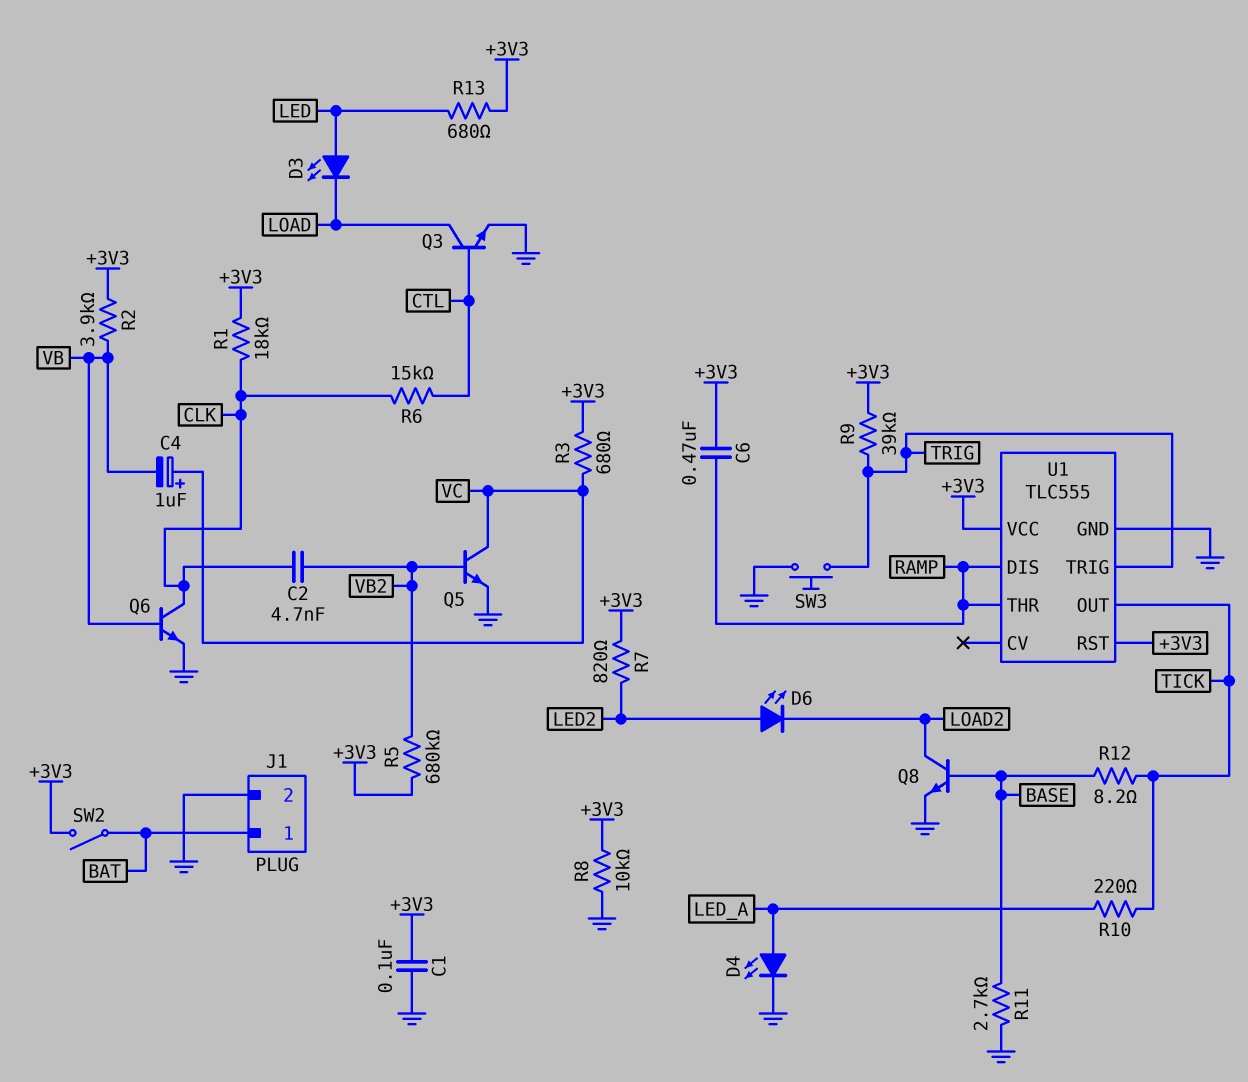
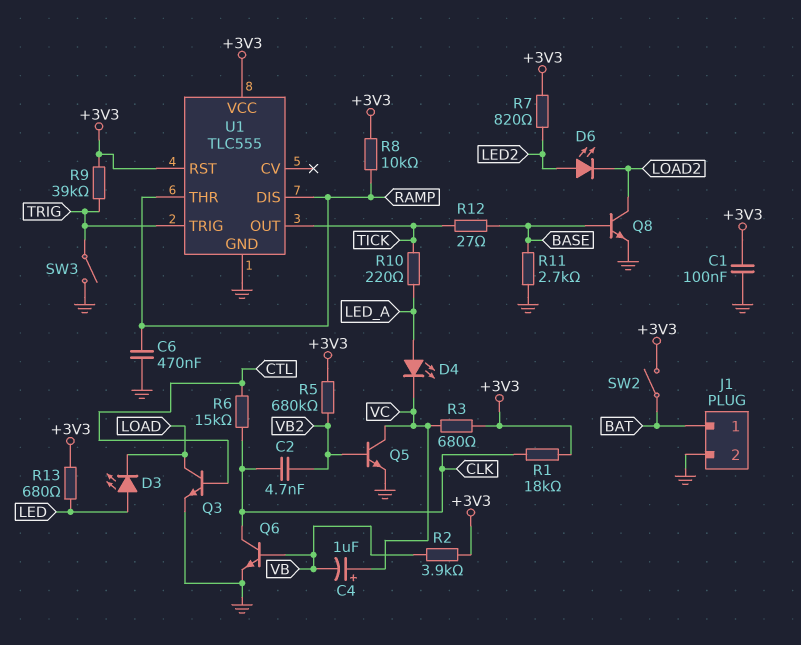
C6: 470nF (+3V3, RAMP) -> 470nF (GND, RAMP)
D4: LED (A LED_A, K GND) -> LED (A LED_A, K VC)
R8: 10k (+3V3, GND) -> 10k (+3V3, RAMP)
R12: 8.2 (BASE, TICK) -> 27 (BASE, TICK)
SW3: button (GND, TRIG) -> switch (GND, TRIG)

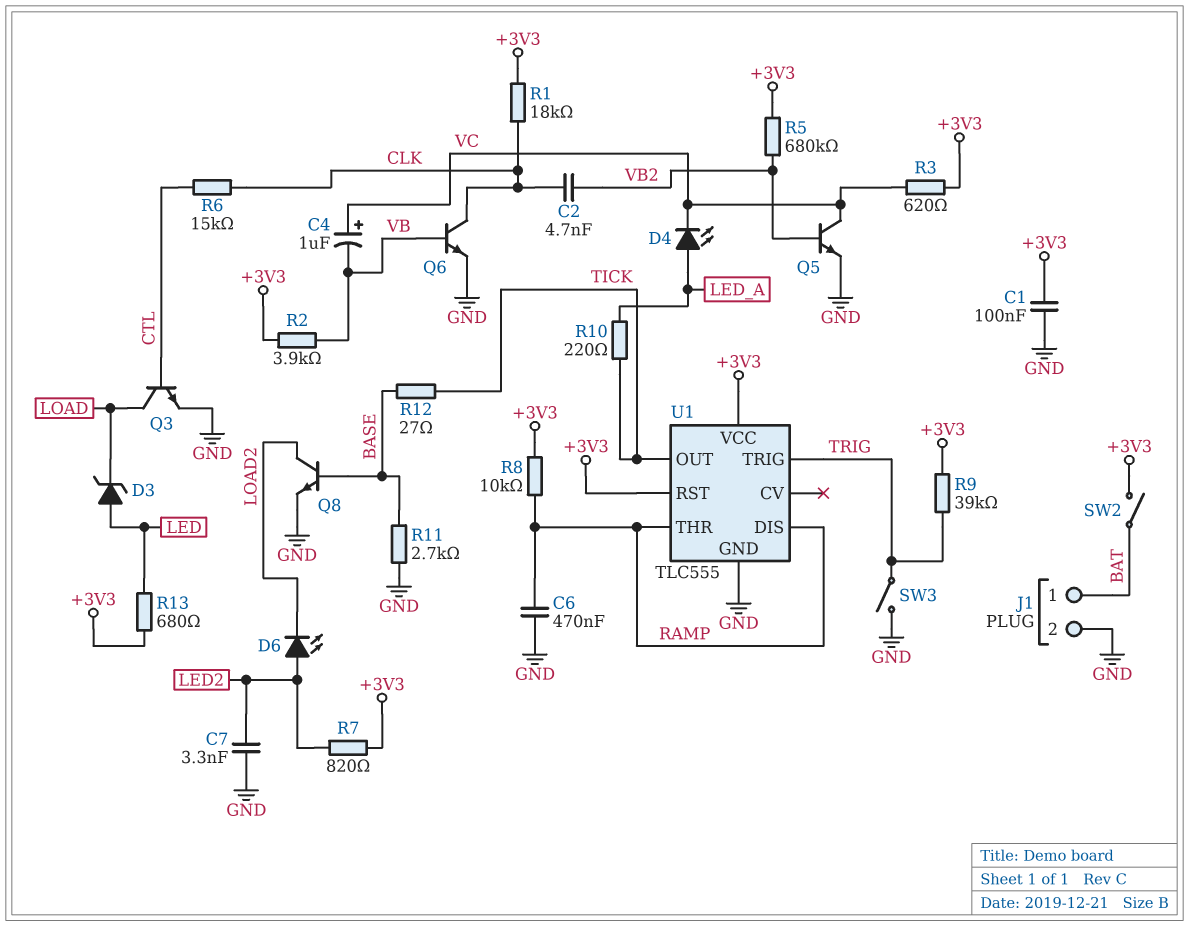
C7: none -> 3.3nF (GND, LED2)
D3: LED (A LED, K LOAD) -> zener (A LED, K LOAD)
R3: 680 (+3V3, VC) -> 620 (+3V3, VC)

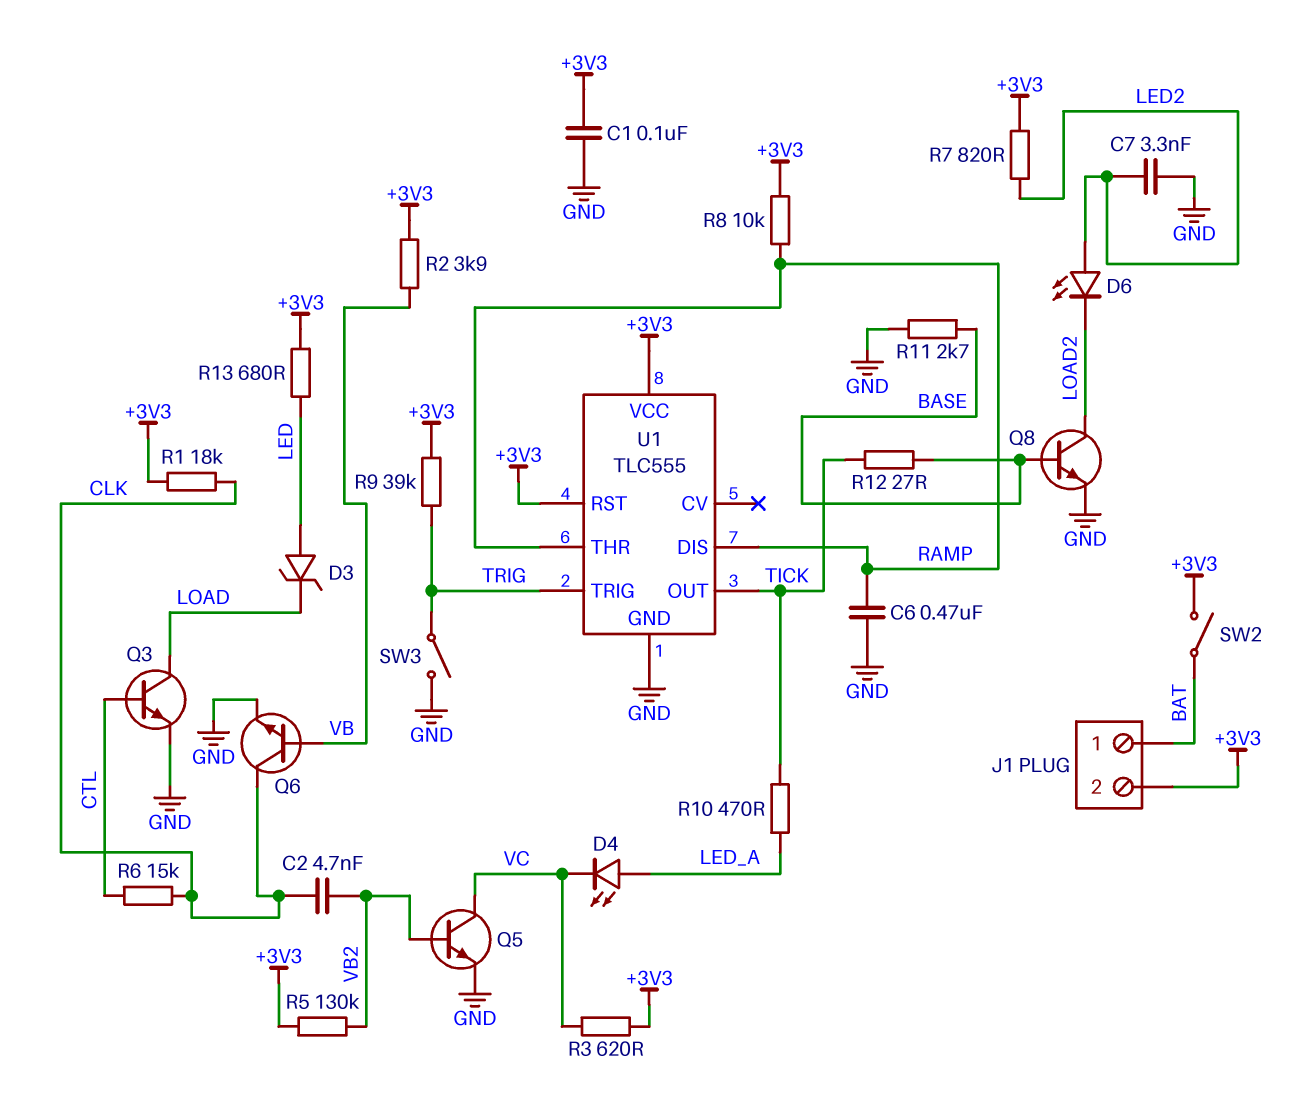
C4: 1uF (plus VC, minus VB) -> none
J1 pin 2: GND -> +3V3
R5: 680k (+3V3, VB2) -> 130k (+3V3, VB2)
R10: 220 (LED_A, TICK) -> 470 (LED_A, TICK)

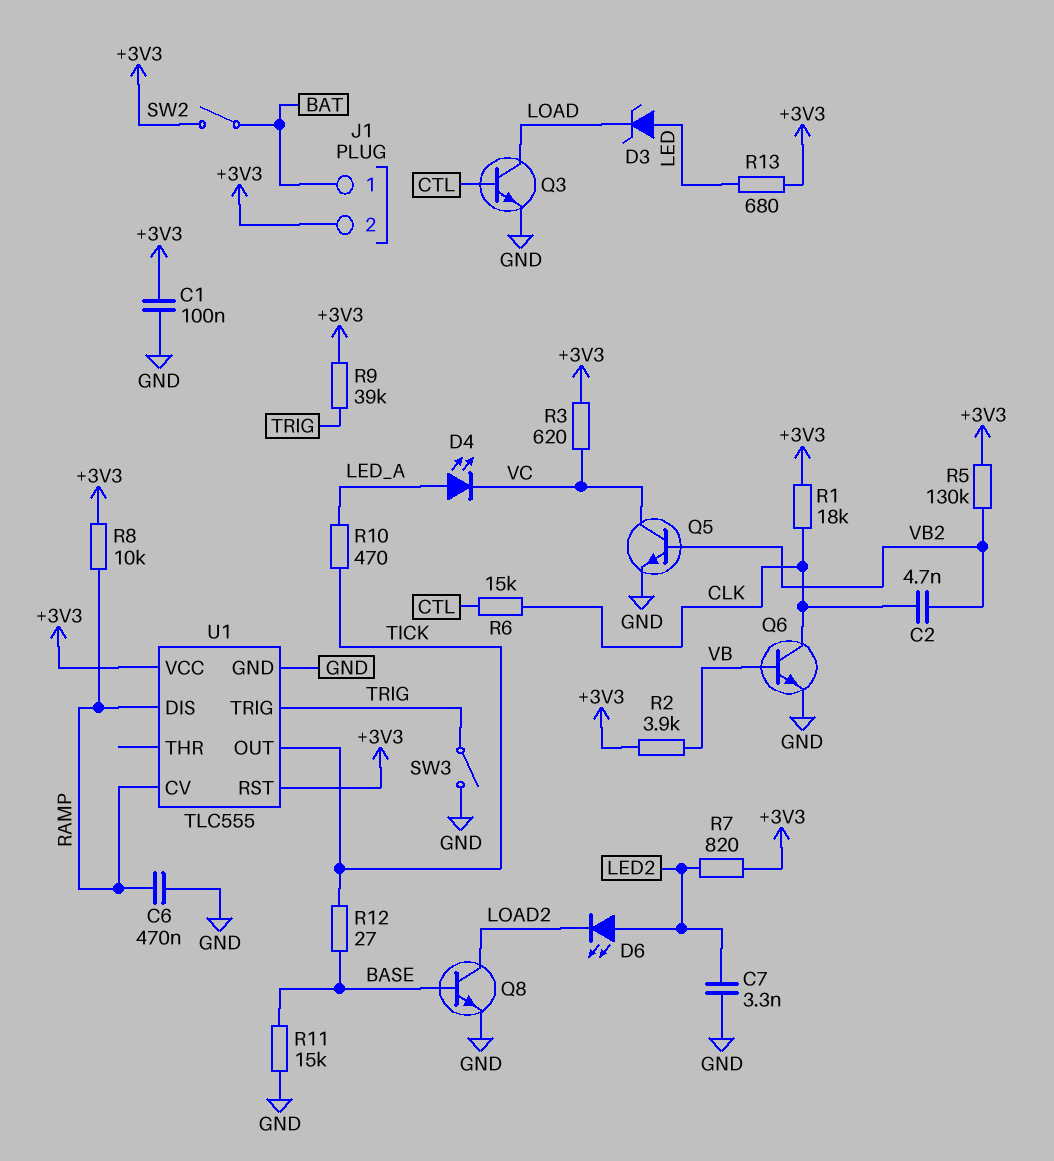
R11: 2.7k (BASE, GND) -> 15k (BASE, GND)
U1 pin CV: none -> RAMP
U1 pin THR: RAMP -> none

